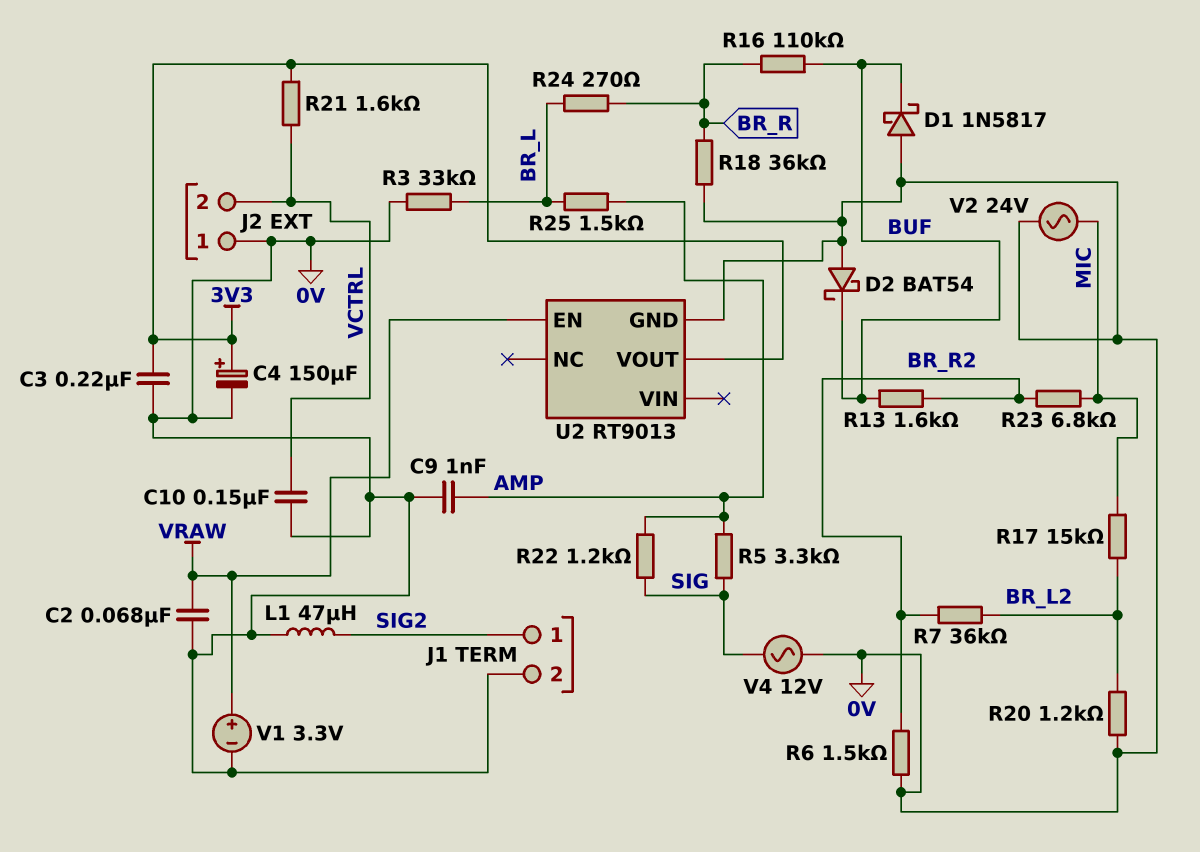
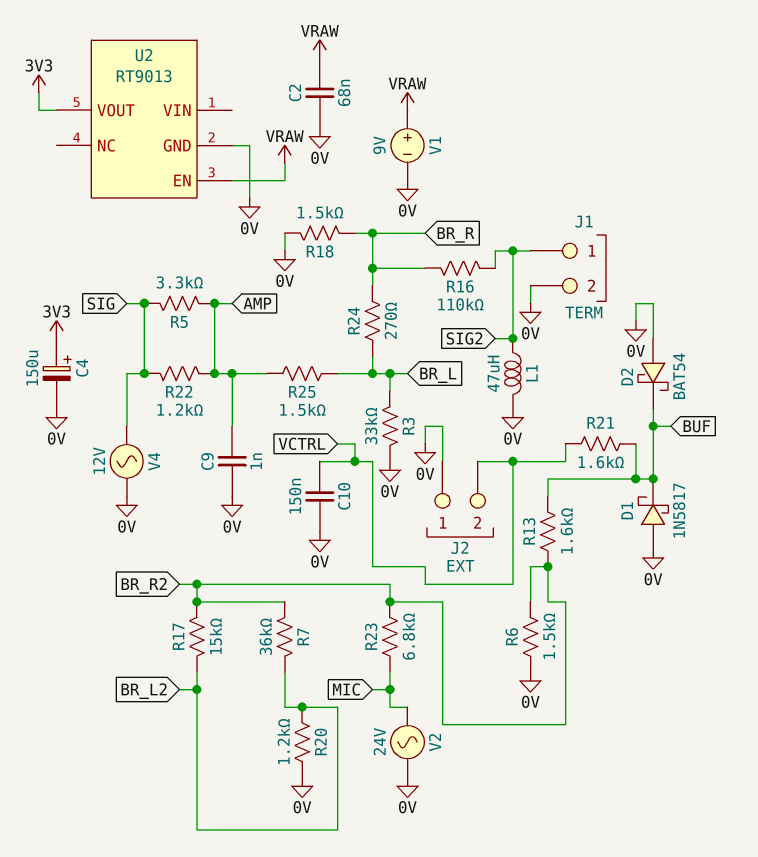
C3: 220nF (0V, 3V3) -> none
R16: 110k (BR_R, BUF) -> 110k (BR_R, SIG2)
R17: 15k (BR_L2, MIC) -> 15k (BR_L2, BR_R2)
R18: 36k (0V, BR_R) -> 1.5k (0V, BR_R)
R21: 1.6k (3V3, VCTRL) -> 1.6k (BUF, VCTRL)
V1: 3.3V (plus VRAW, minus 0V) -> 9V (plus VRAW, minus 0V)

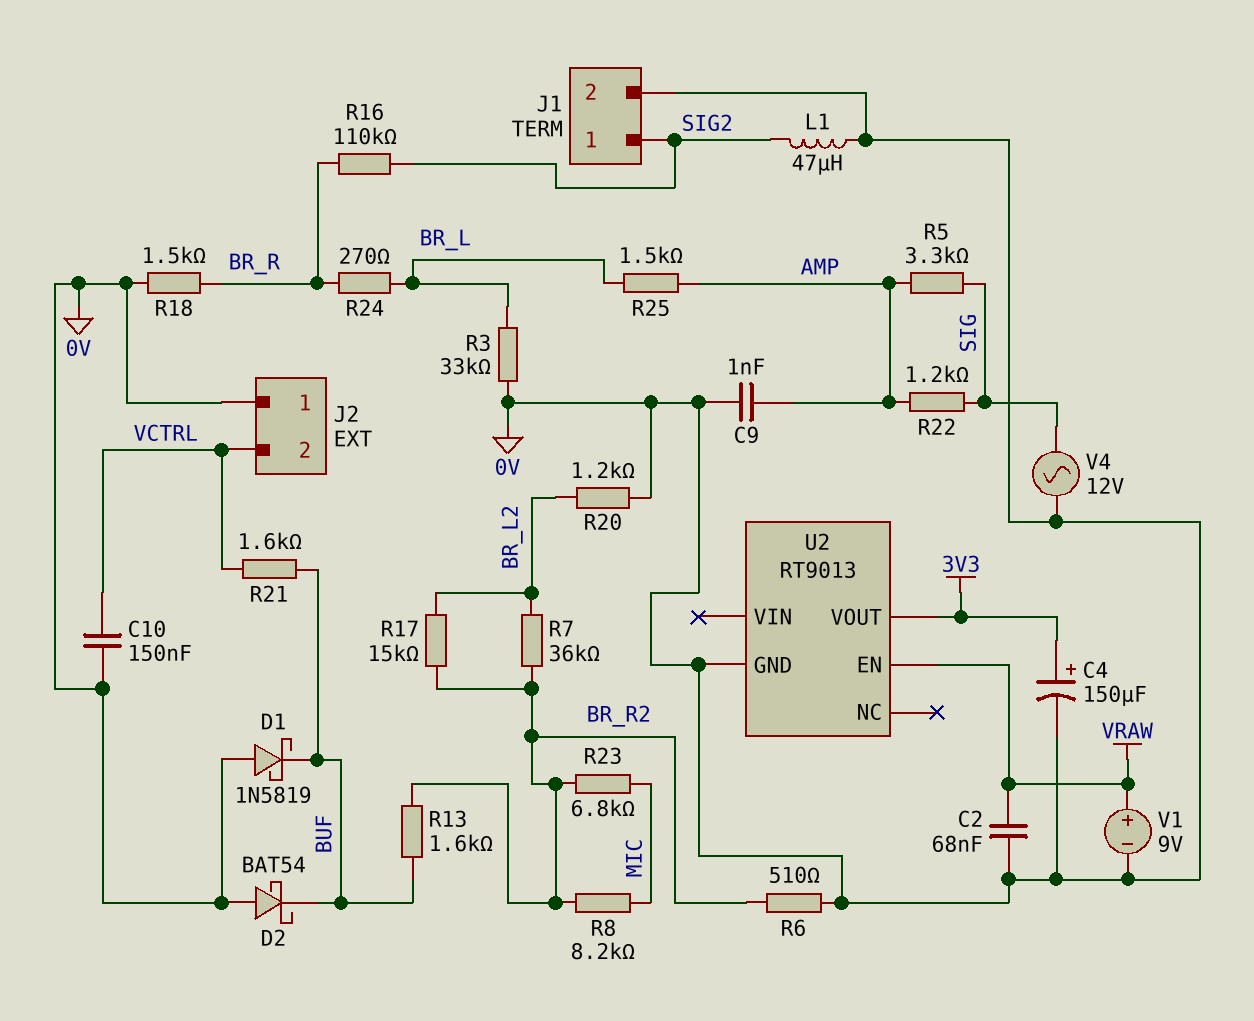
D1: schottky 1N5817 (A 0V, K BUF) -> schottky 1N5819 (A 0V, K BUF)
R6: 1.5k (0V, BR_R2) -> 510 (0V, BR_R2)
R8: none -> 8.2k (BR_R2, MIC)
V2: AC 24V (0V, MIC) -> none

